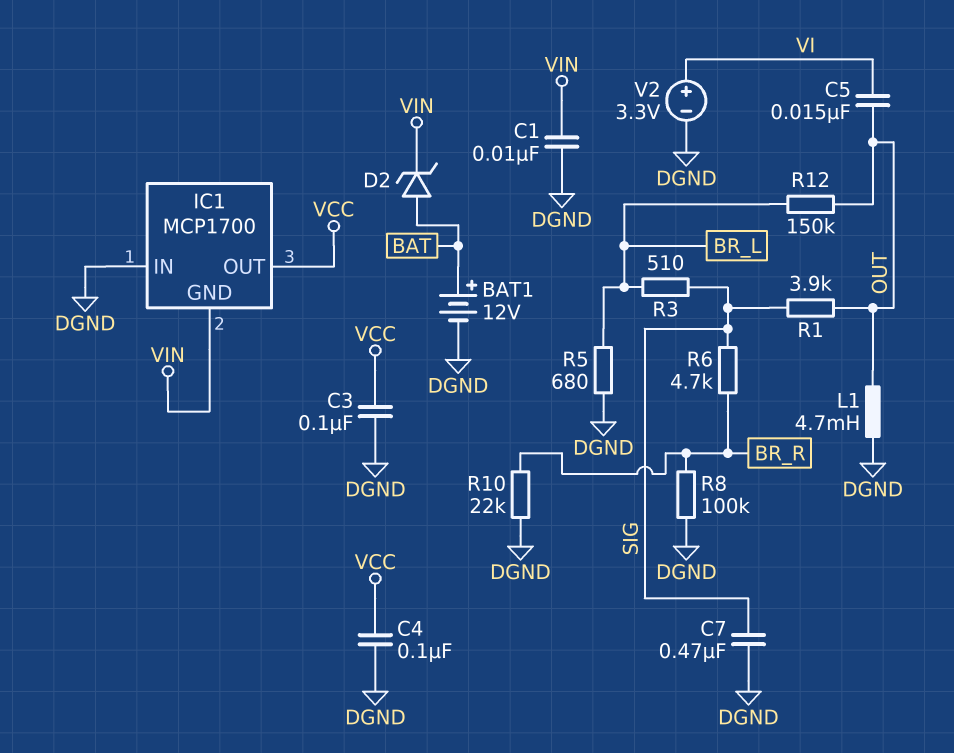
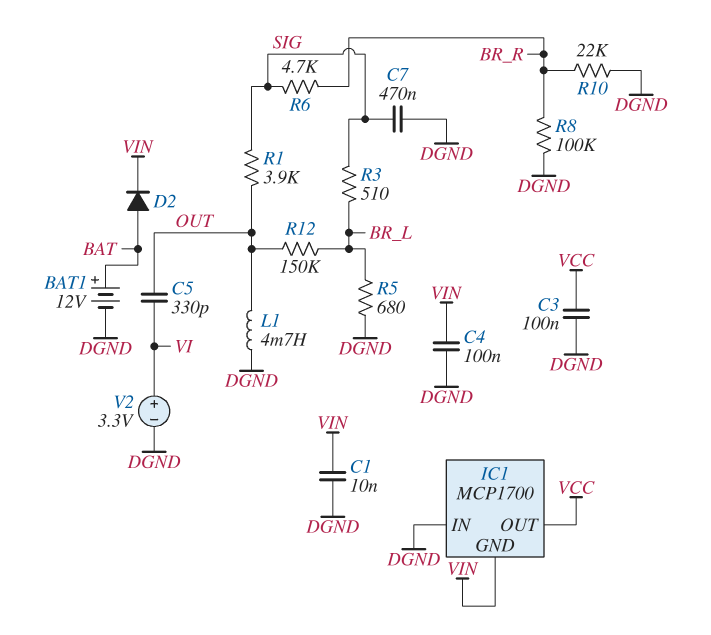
C4: 100nF (DGND, VCC) -> 100nF (DGND, VIN)
C5: 15nF (OUT, VI) -> 330pF (OUT, VI)
D2: zener (A BAT, K VIN) -> diode (A BAT, K VIN)

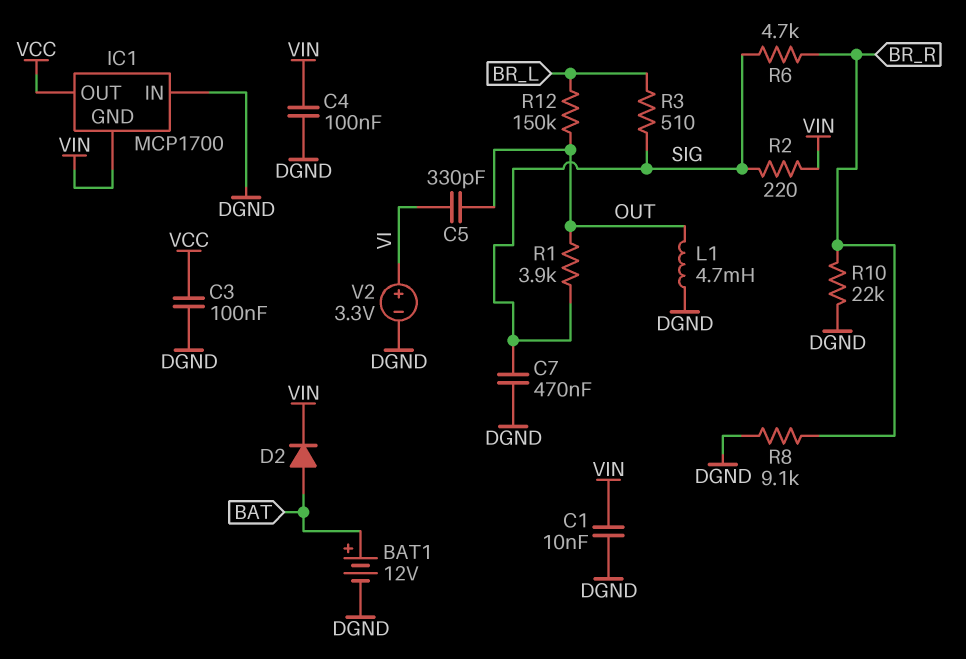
R2: none -> 220 (SIG, VIN)
R5: 680 (BR_L, DGND) -> none
R8: 100k (BR_R, DGND) -> 9.1k (BR_R, DGND)

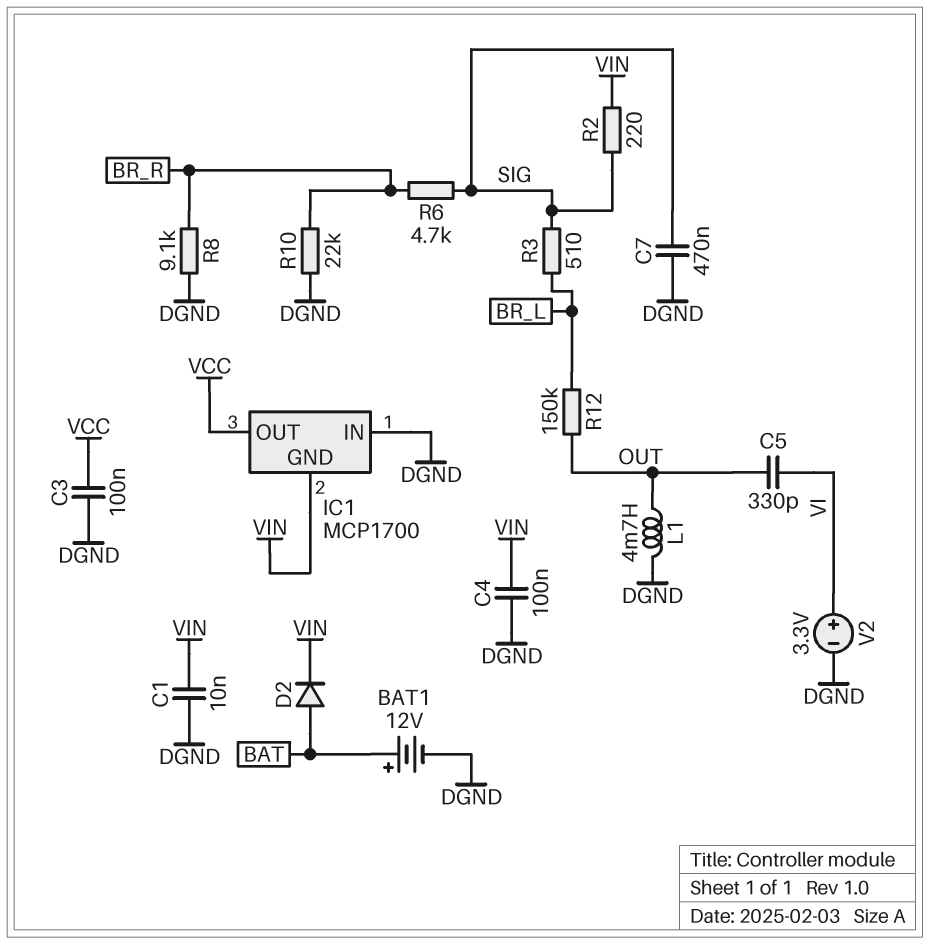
R1: 3.9k (OUT, SIG) -> none

